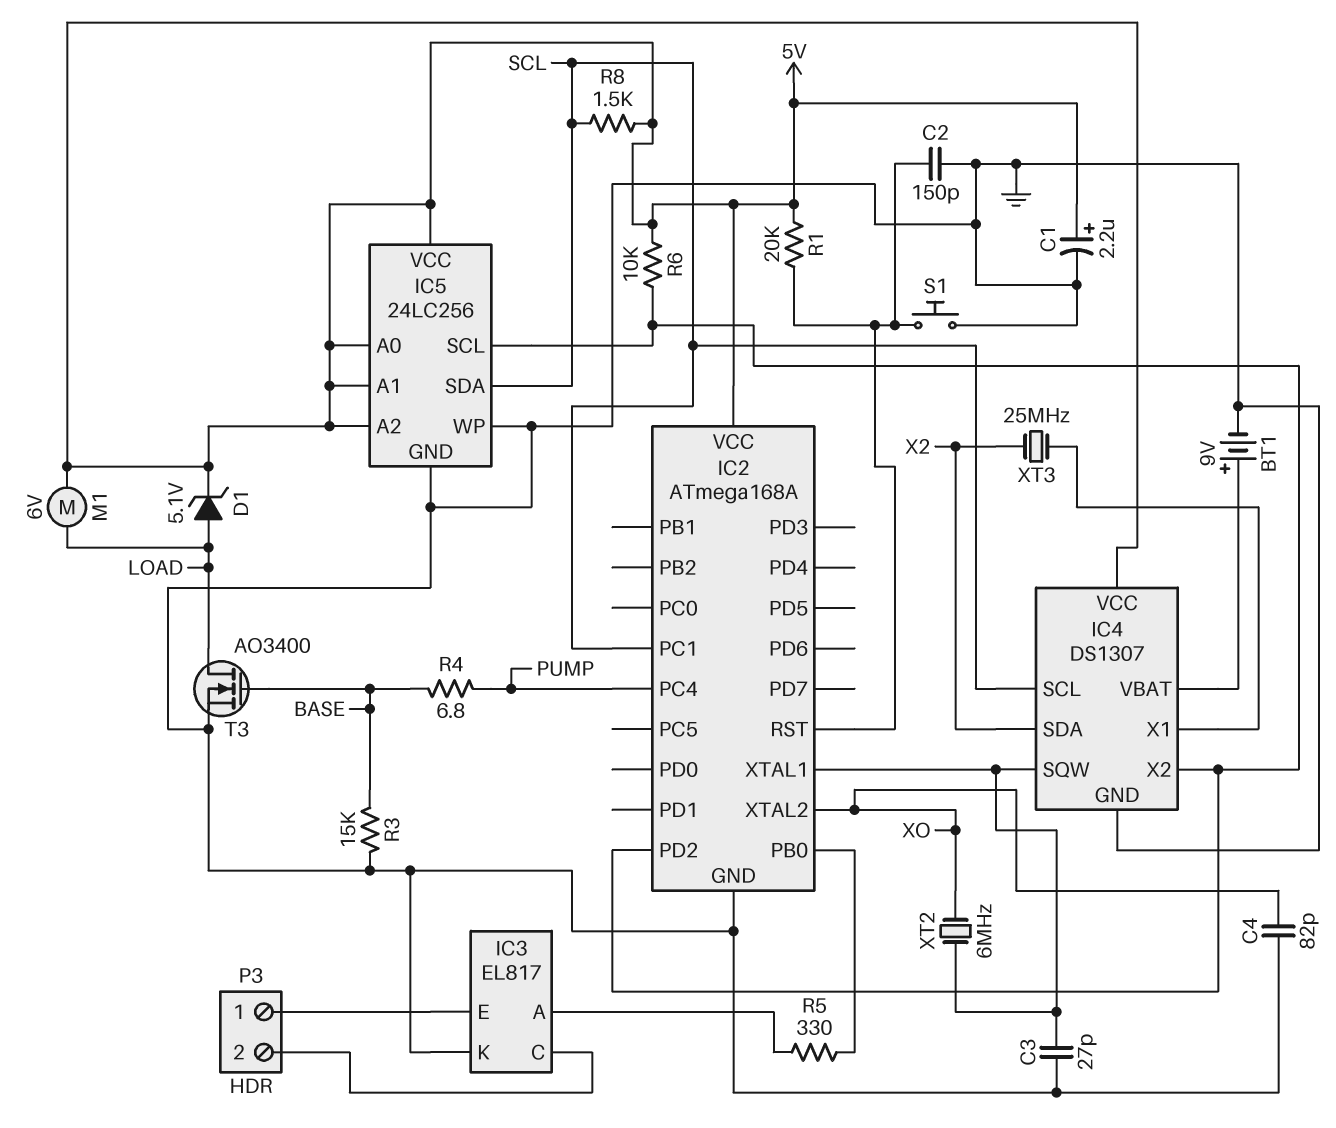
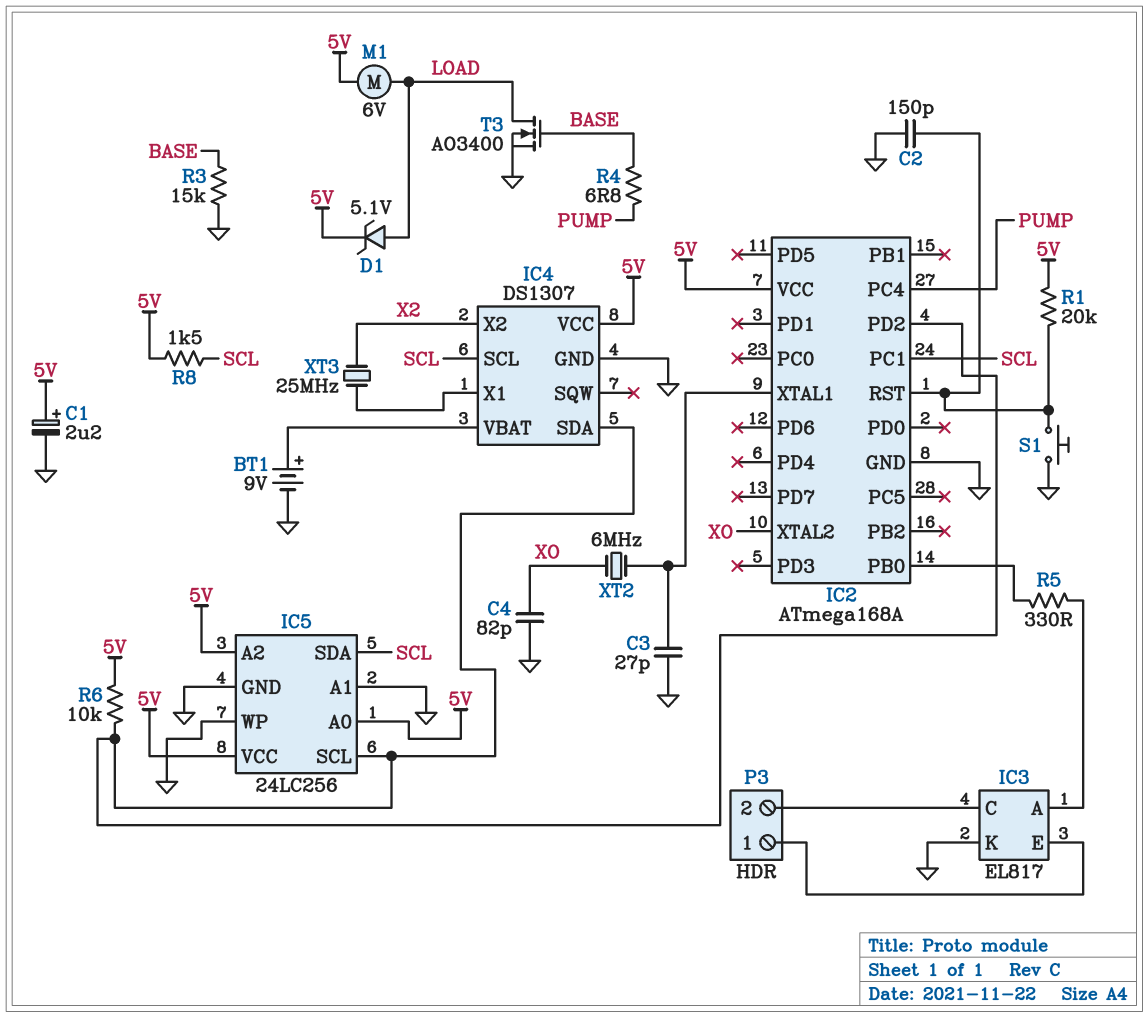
IC4 pin SDA: X2 -> IC2/PD2
IC4 pin SQW: IC2/XTAL1 -> none
IC4 pin X2: IC2/PD2 -> X2
IC5 pin A1: 5V -> GND

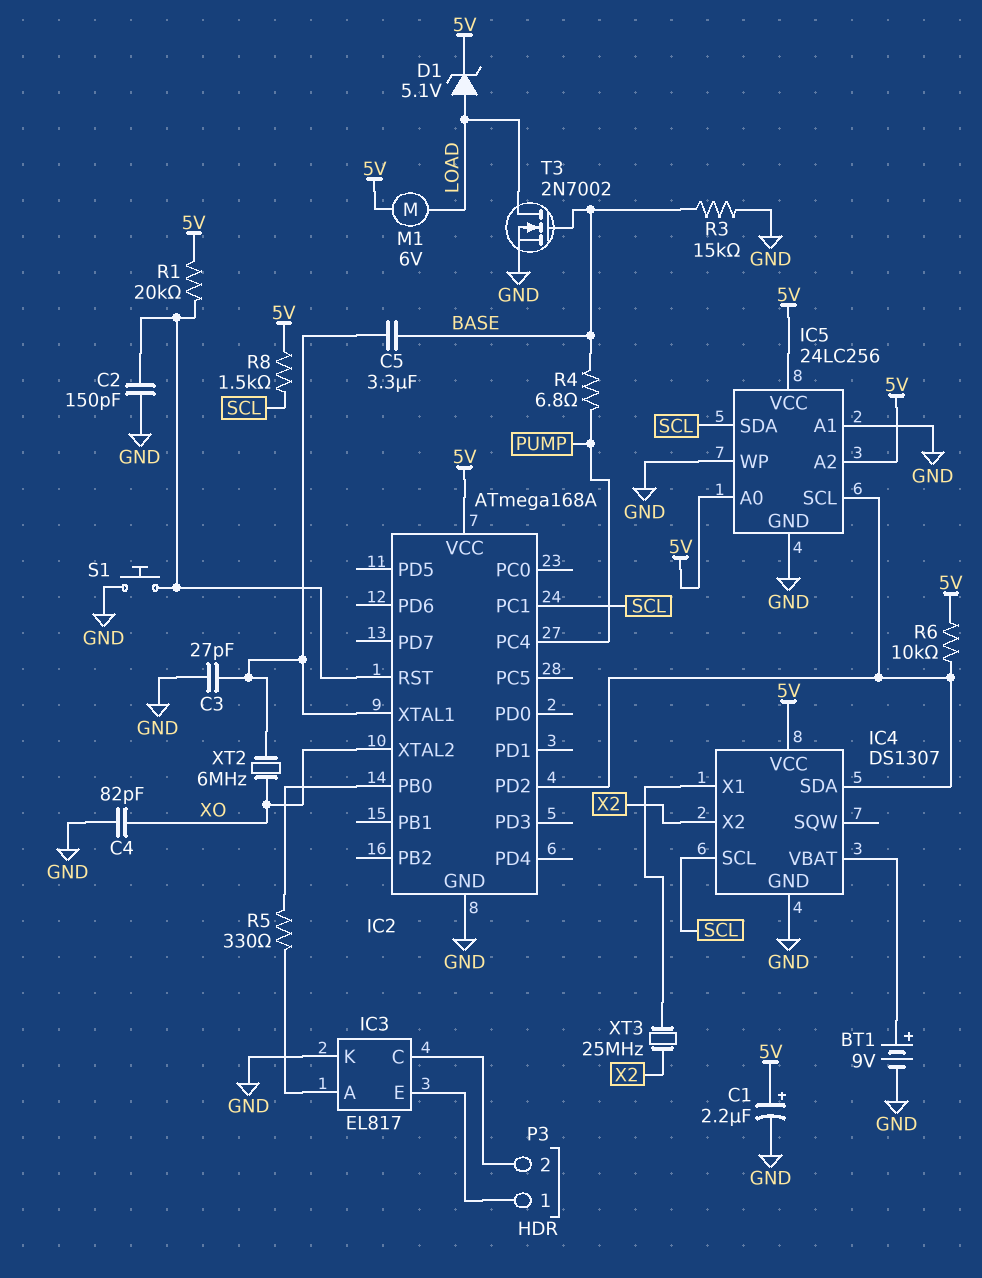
C5: none -> 3.3uF (BASE, IC2/XTAL1)
T3: NMOS AO3400 (G BASE, D LOAD, S GND) -> NMOS 2N7002 (G BASE, D LOAD, S GND)

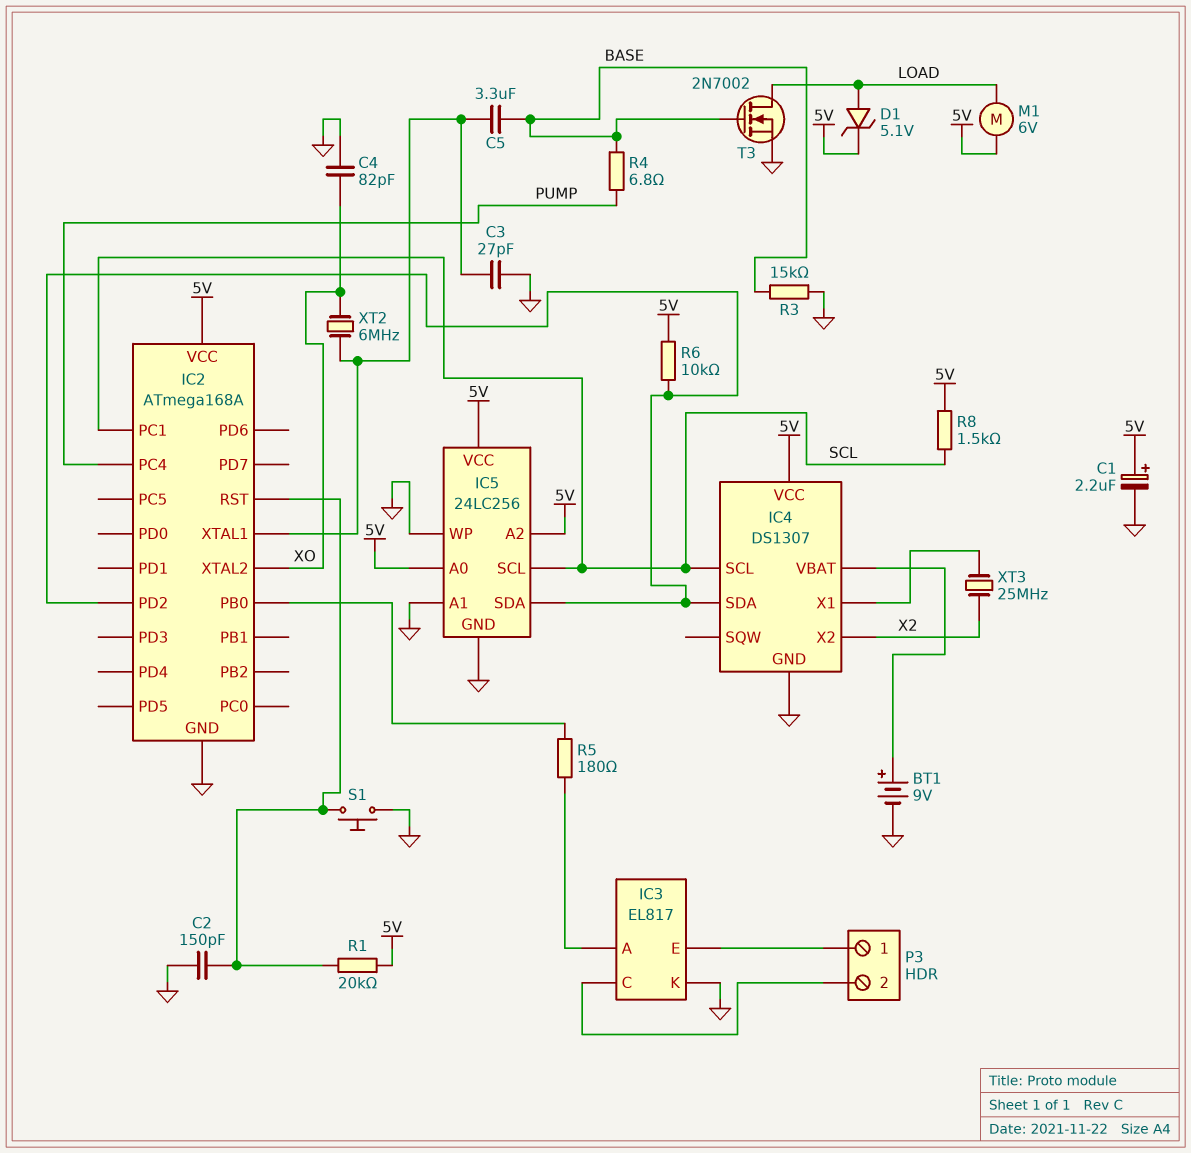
IC5 pin SCL: IC2/PD2 -> SCL
IC5 pin SDA: SCL -> IC2/PD2
R5: 330 (IC2/PB0, IC3/A) -> 180 (IC2/PB0, IC3/A)

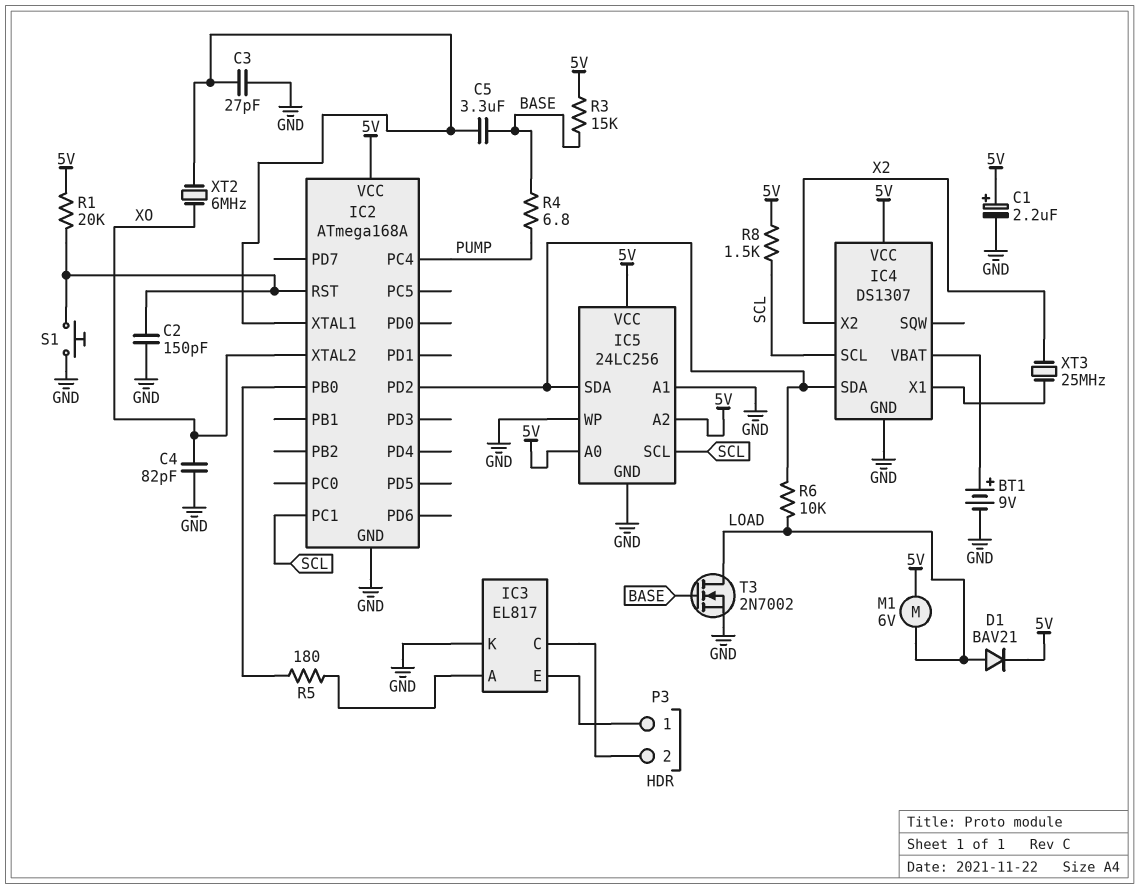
D1: zener 5.1V (A LOAD, K 5V) -> diode BAV21 (A LOAD, K 5V)
R3: 15k (BASE, GND) -> 15k (5V, BASE)
R6: 10k (5V, IC2/PD2) -> 10k (IC2/PD2, LOAD)

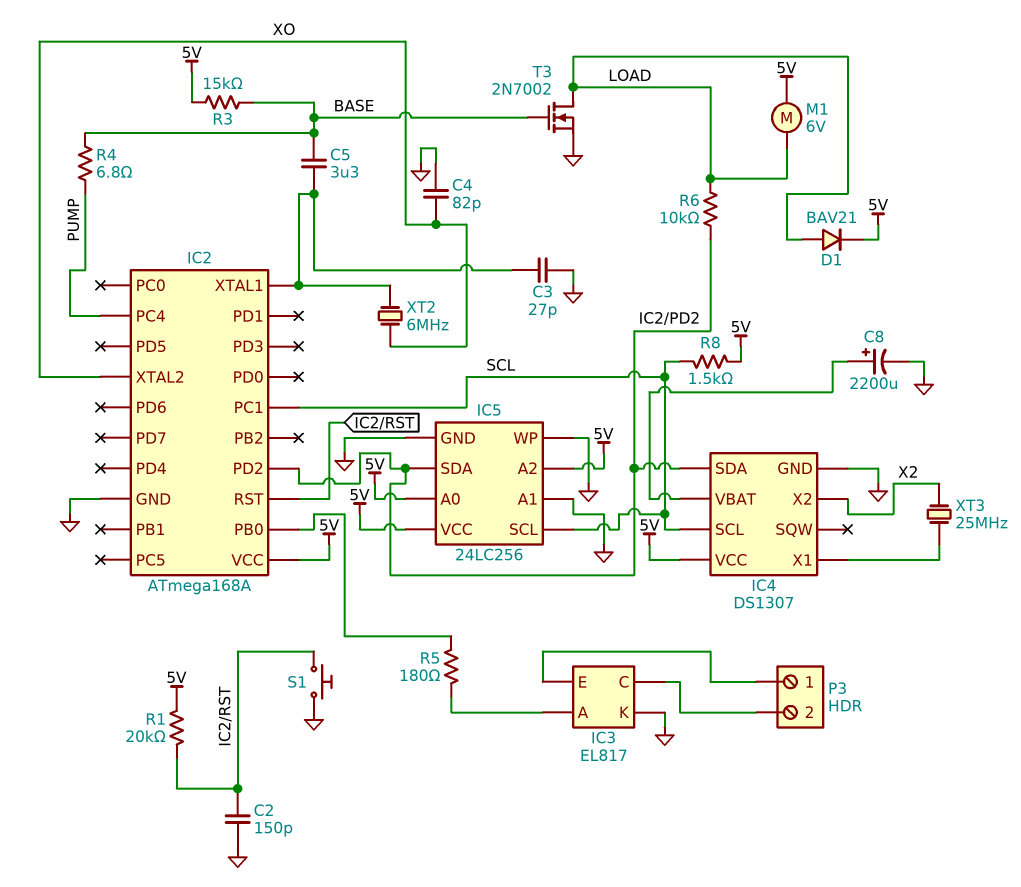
BT1: 9V (plus IC4/VBAT, minus GND) -> none
C1: 2.2uF (plus 5V, minus GND) -> none
C8: none -> 2200uF (plus IC4/VBAT, minus GND)

